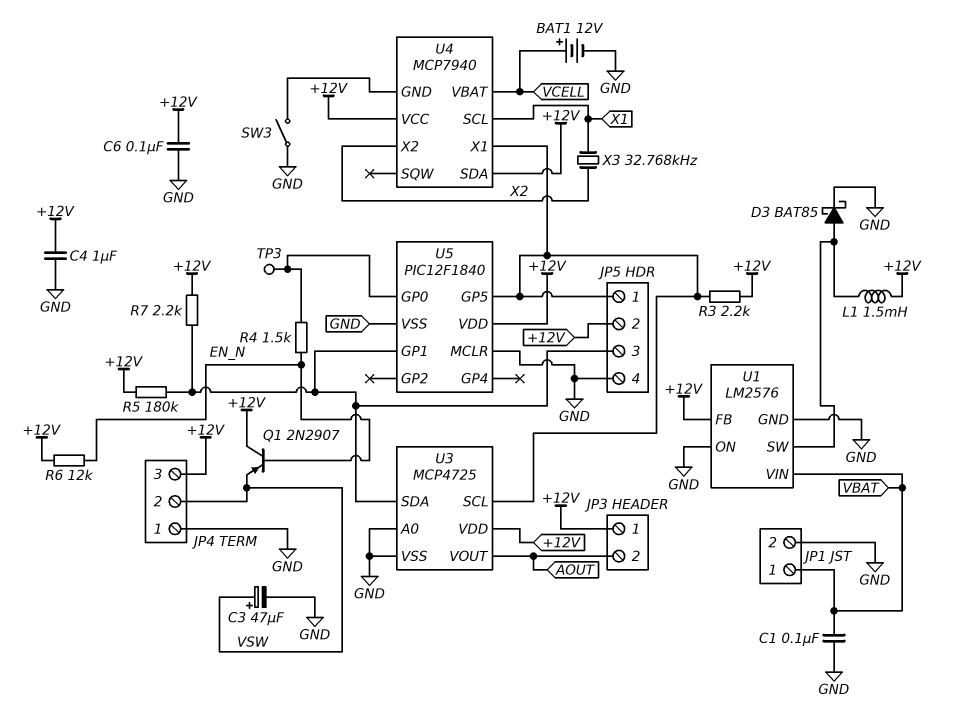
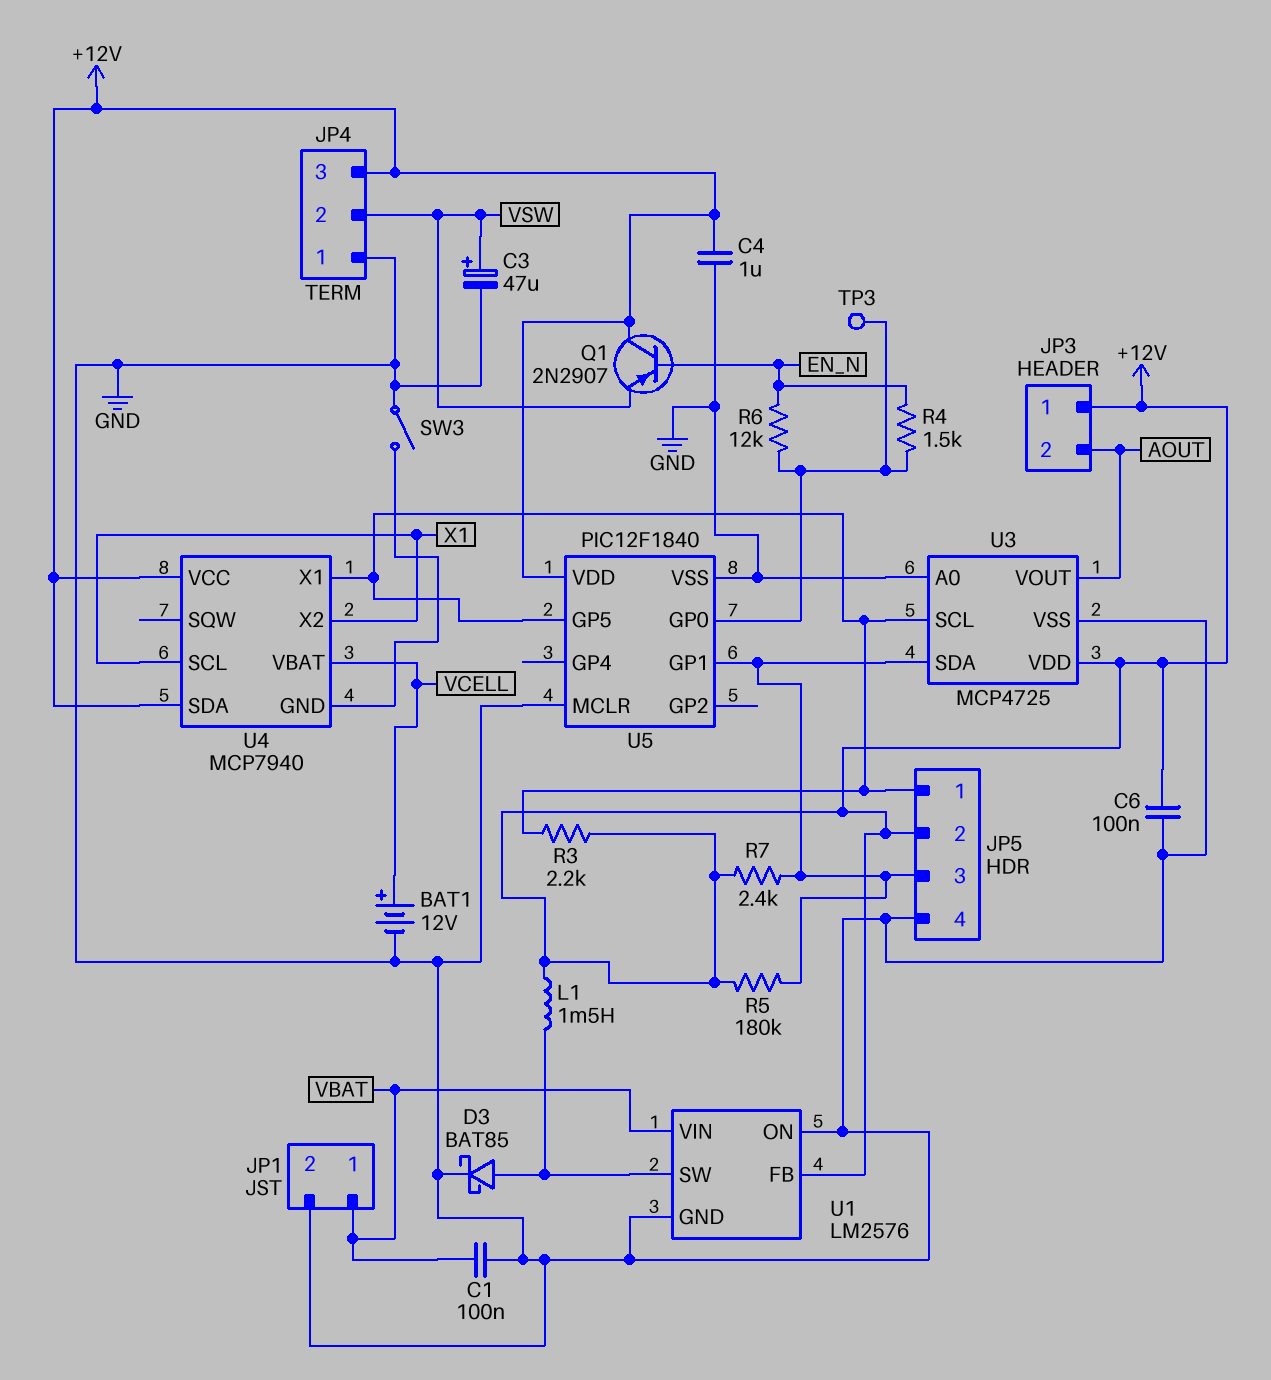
R6: 12k (+12V, EN_N) -> 12k (EN_N, U5/GP0)
R7: 2.2k (+12V, JP5/3) -> 2.4k (+12V, JP5/3)
U4 pin X2: X2 -> X1
X3: 32.768kHz (X1, X2) -> none

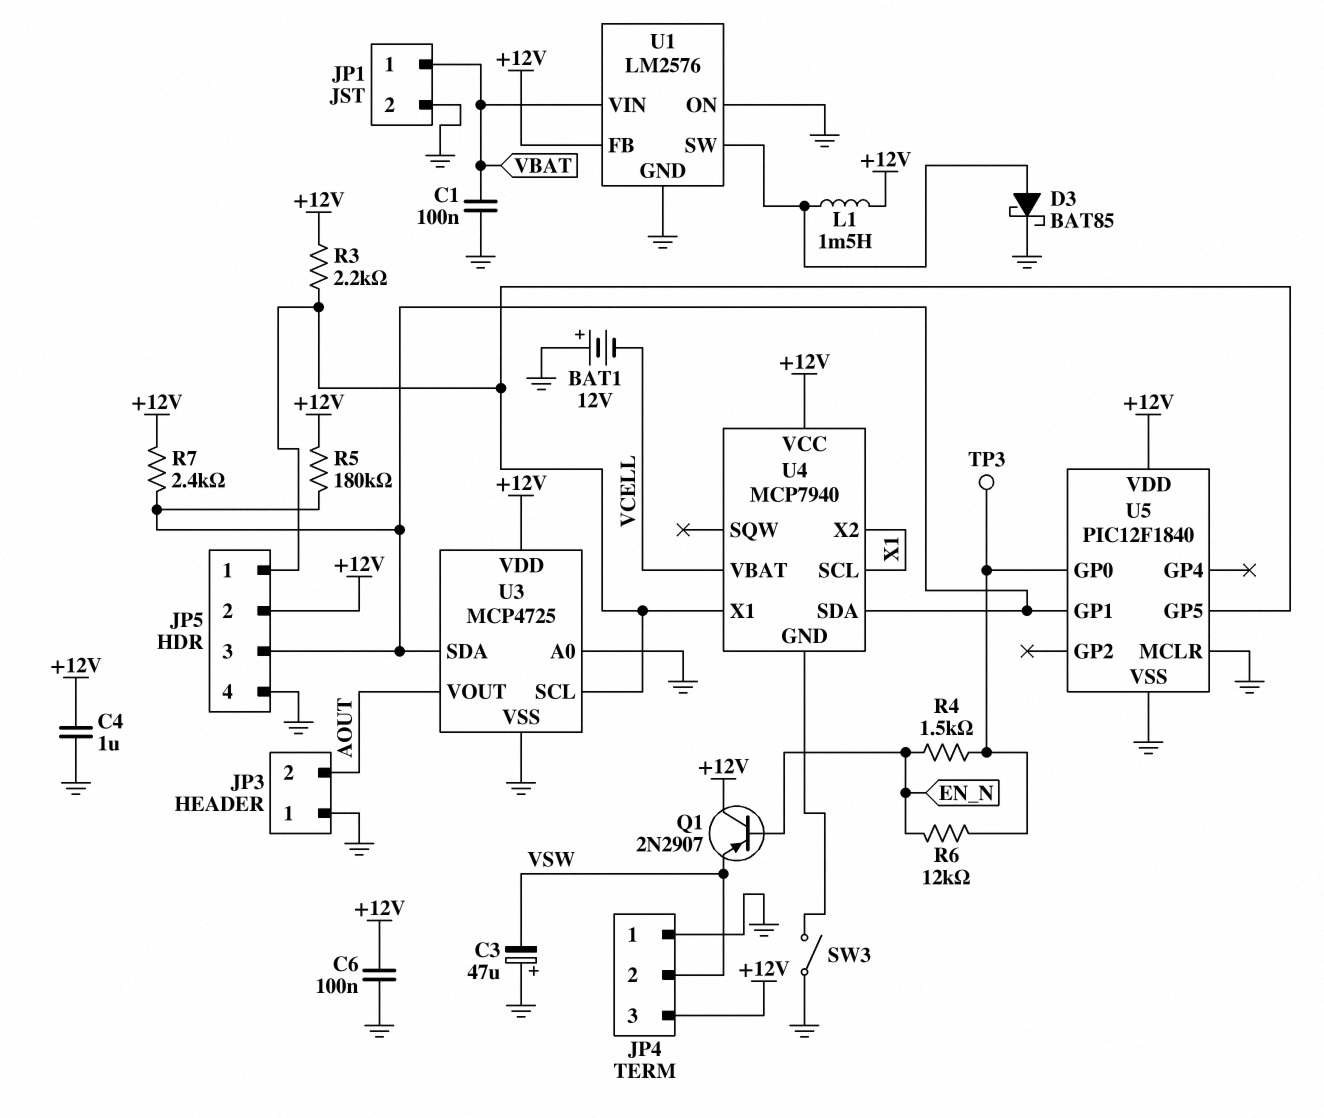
BAT1: 12V (plus VCELL, minus GND) -> 12V (plus GND, minus VCELL)
C3: 47uF (plus VSW, minus GND) -> 47uF (plus GND, minus VSW)
JP3 pin 1: +12V -> GND
U4 pin SDA: +12V -> JP5/3

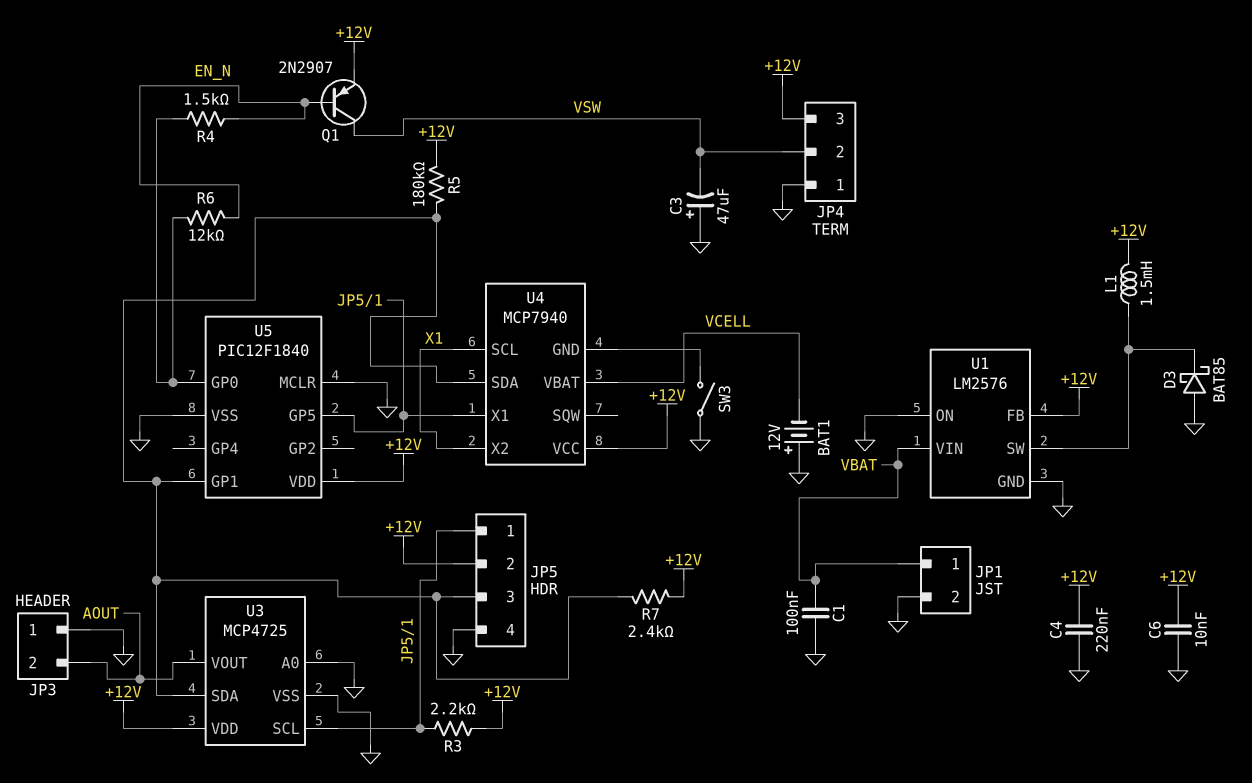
C4: 1uF (+12V, GND) -> 220nF (+12V, GND)
C6: 100nF (+12V, GND) -> 10nF (+12V, GND)
D3: schottky BAT85 (A U1/SW, K GND) -> schottky BAT85 (A GND, K U1/SW)
Q1: PNP 2N2907 (B EN_N, C +12V, E VSW) -> PNP 2N2907 (B EN_N, C VSW, E +12V)
TP3: test point (U5/GP0) -> none

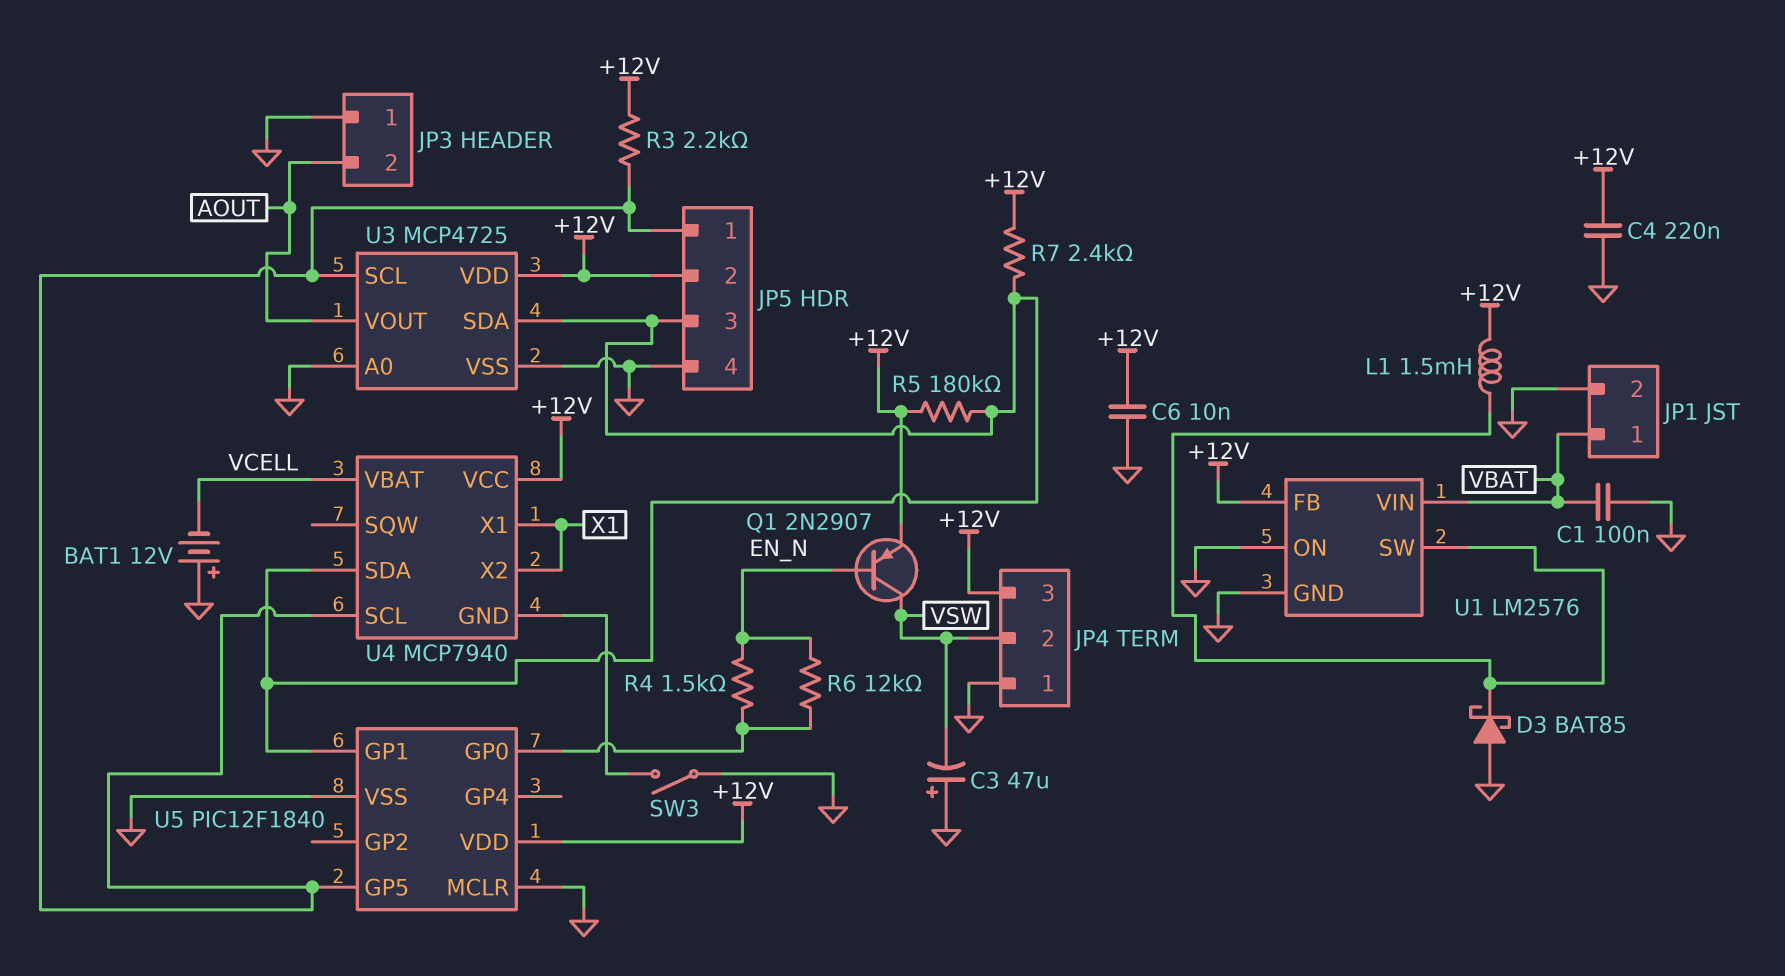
U4 pin SCL: X1 -> JP5/1
U4 pin X1: JP5/1 -> X1

